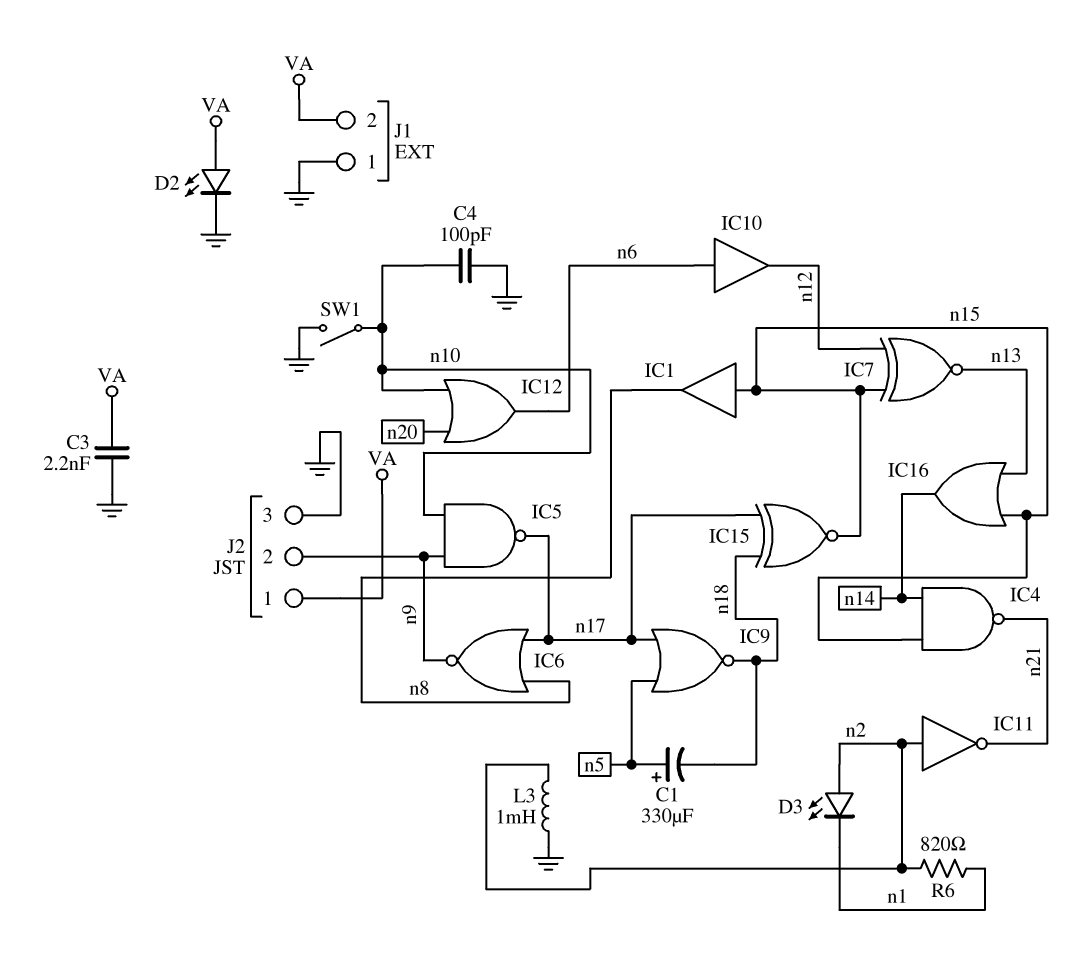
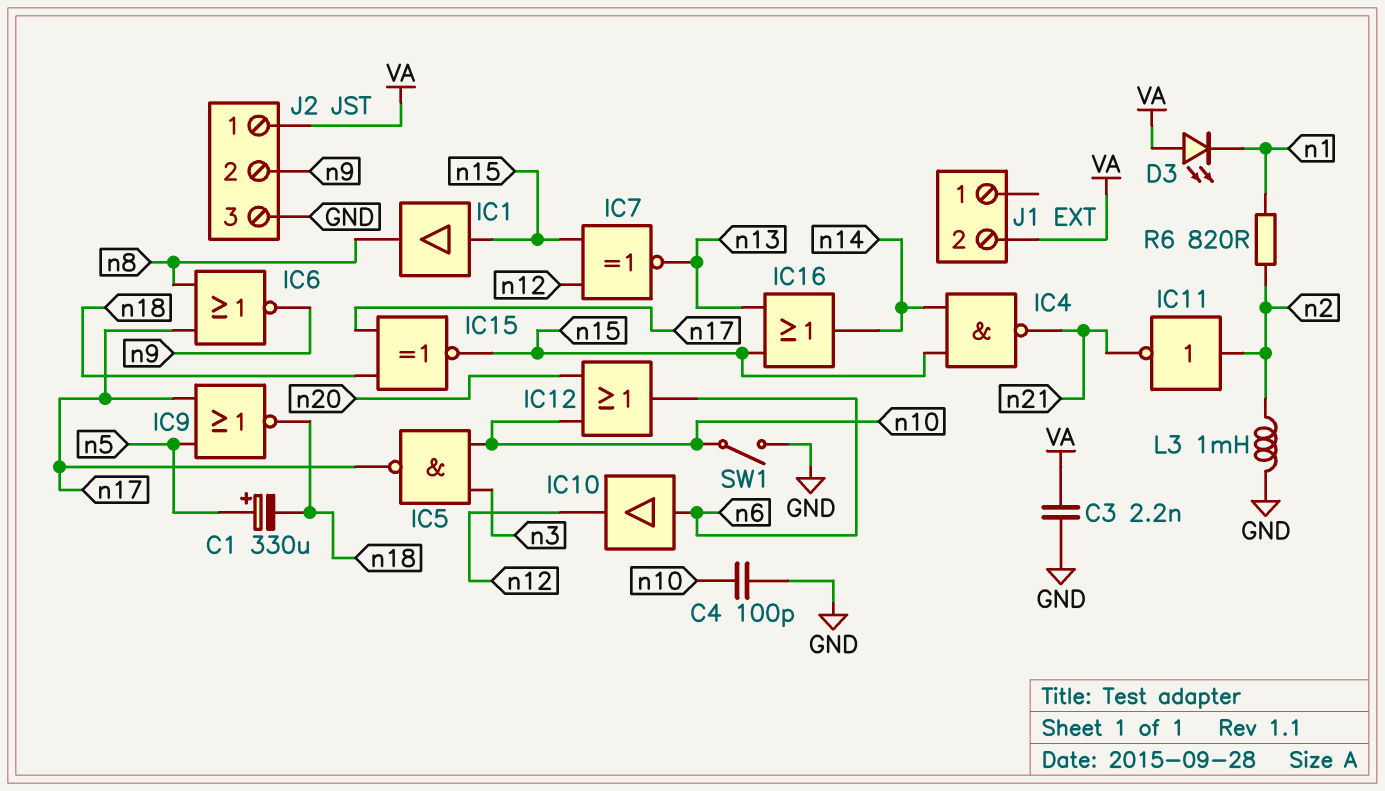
D2: LED (A VA, K GND) -> none
D3: LED (A n2, K n1) -> LED (A VA, K n1)
IC5: NAND (in n9, in n10, out n17) -> NAND (in n3, in n10, out n17)
J1 pin 1: GND -> none

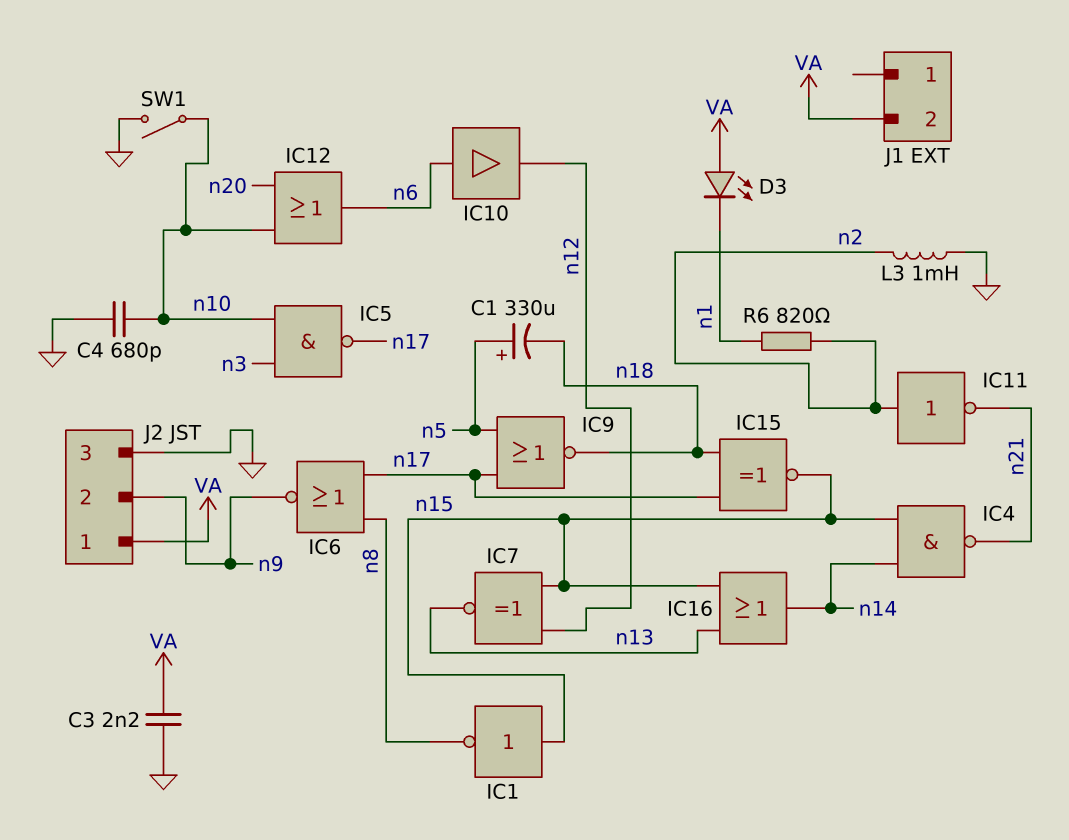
C4: 100pF (GND, n10) -> 680pF (GND, n10)
IC1: buffer (in n15, out n8) -> NOT (in n15, out n8)

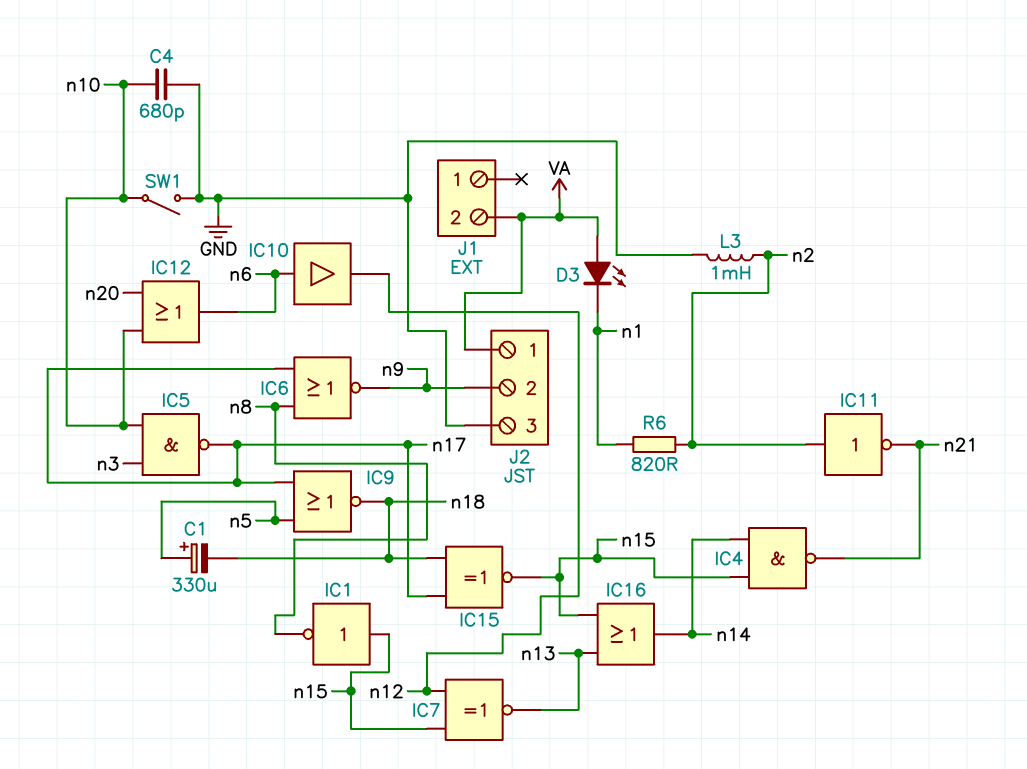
C3: 2.2nF (GND, VA) -> none

